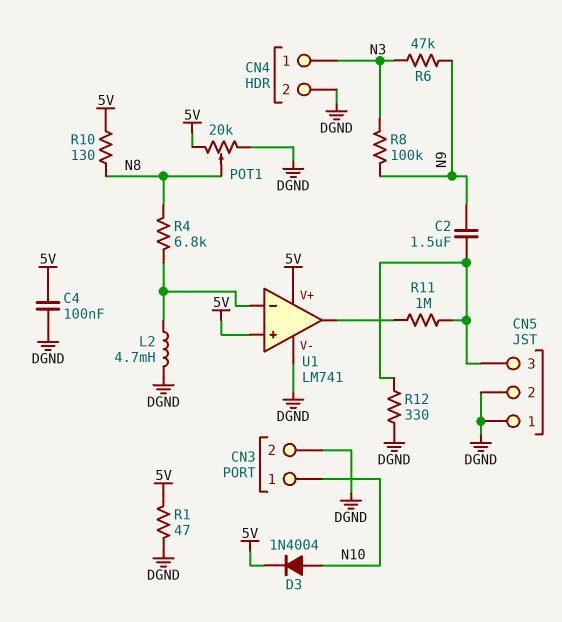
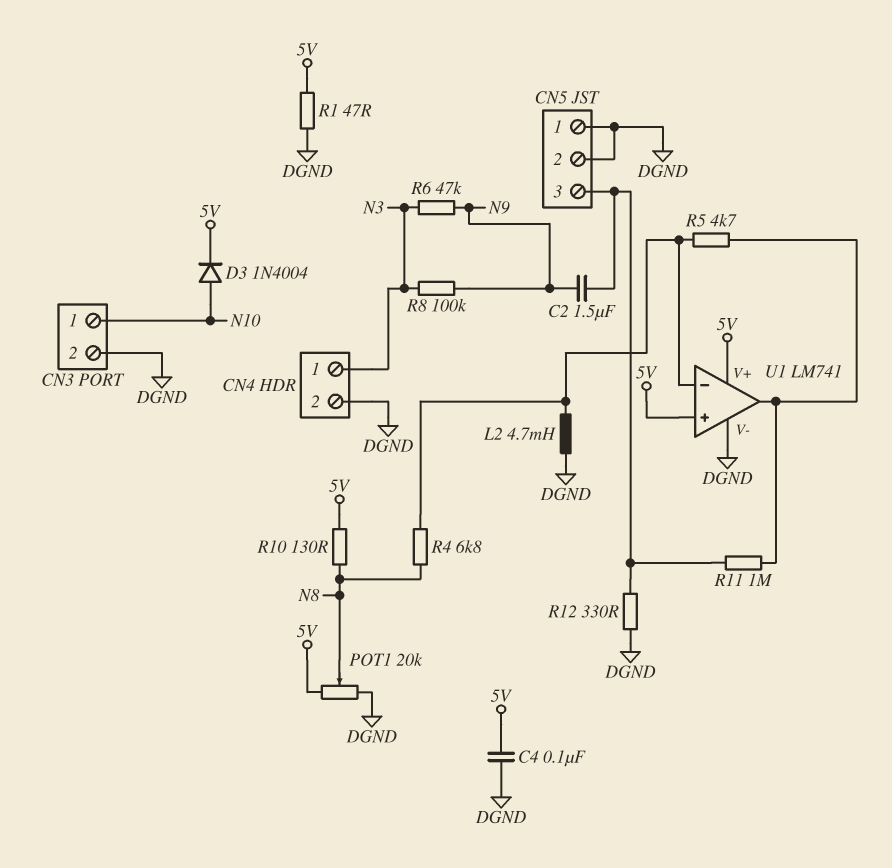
R5: none -> 4.7k (U1/in-, U1/out)

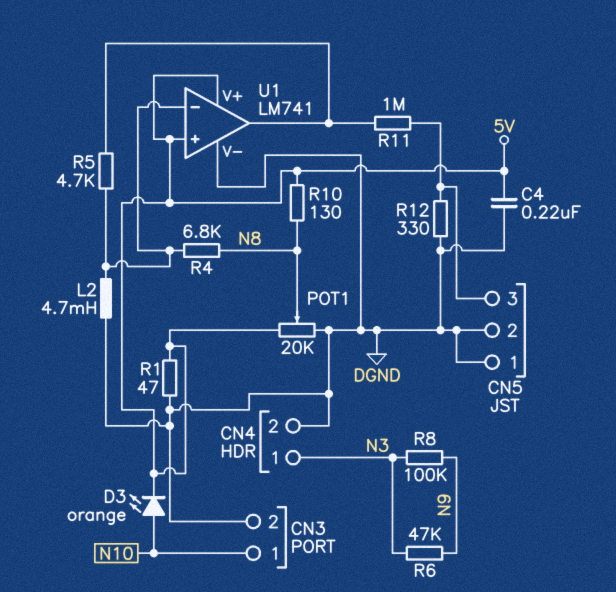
C2: 1.5uF (CN5/3, N9) -> none
C4: 100nF (5V, DGND) -> 220nF (5V, DGND)
D3: diode 1N4004 (A N10, K 5V) -> LED orange (A N10, K 5V)

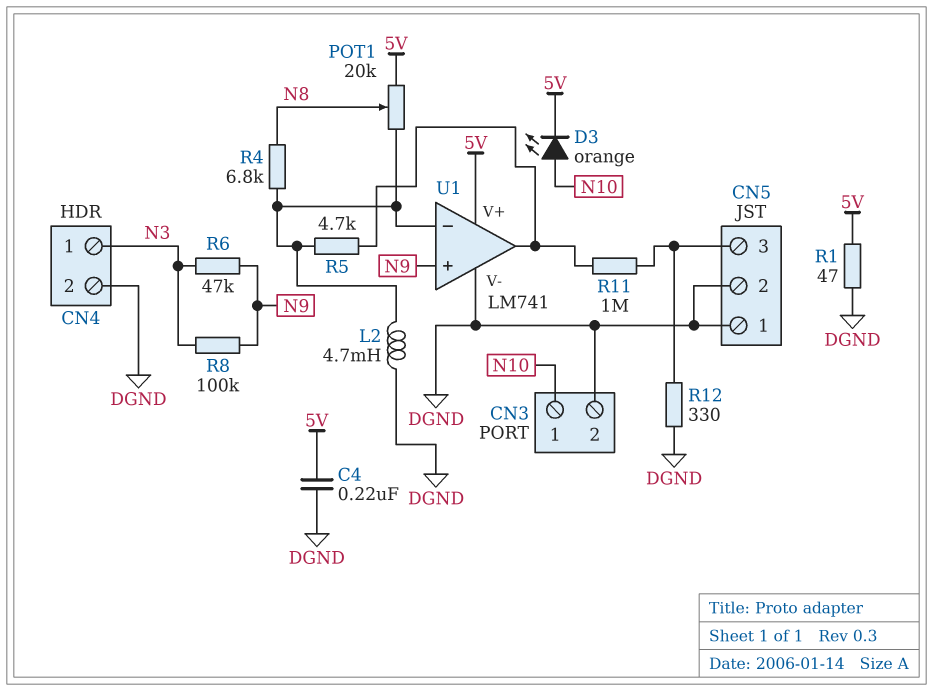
POT1: 20k (5V, DGND, wiper N8) -> 20k (5V, U1/in-, wiper N8)
R10: 130 (5V, N8) -> none
U1 pin in+: 5V -> N9

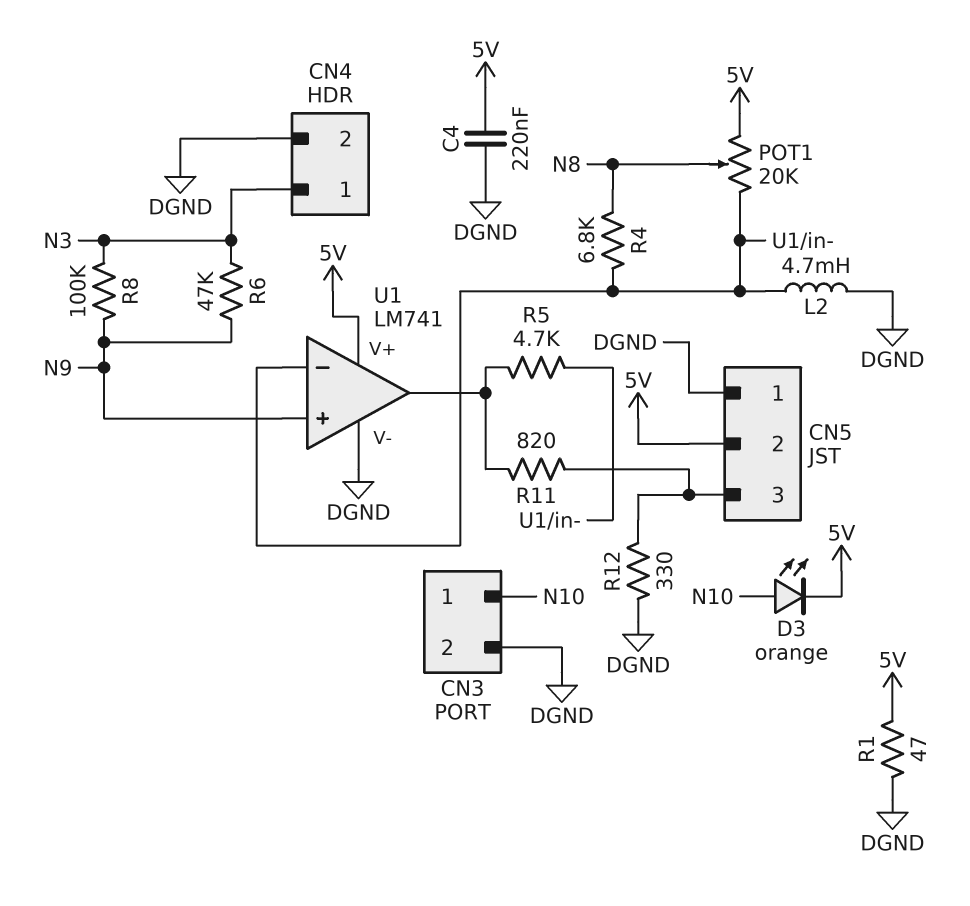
CN5 pin 2: DGND -> 5V
R11: 1M (CN5/3, U1/out) -> 820 (CN5/3, U1/out)

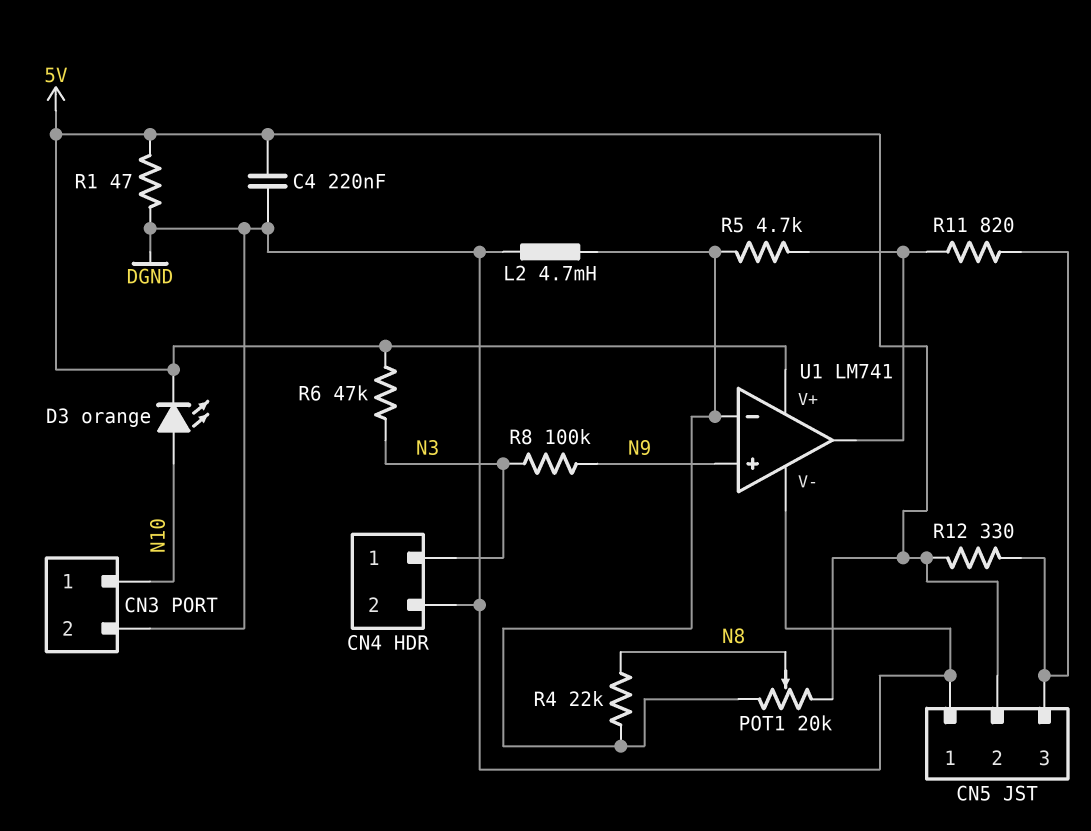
R4: 6.8k (N8, U1/in-) -> 22k (N8, U1/in-)
R6: 47k (N3, N9) -> 47k (5V, N3)
R12: 330 (CN5/3, DGND) -> 330 (5V, CN5/3)

